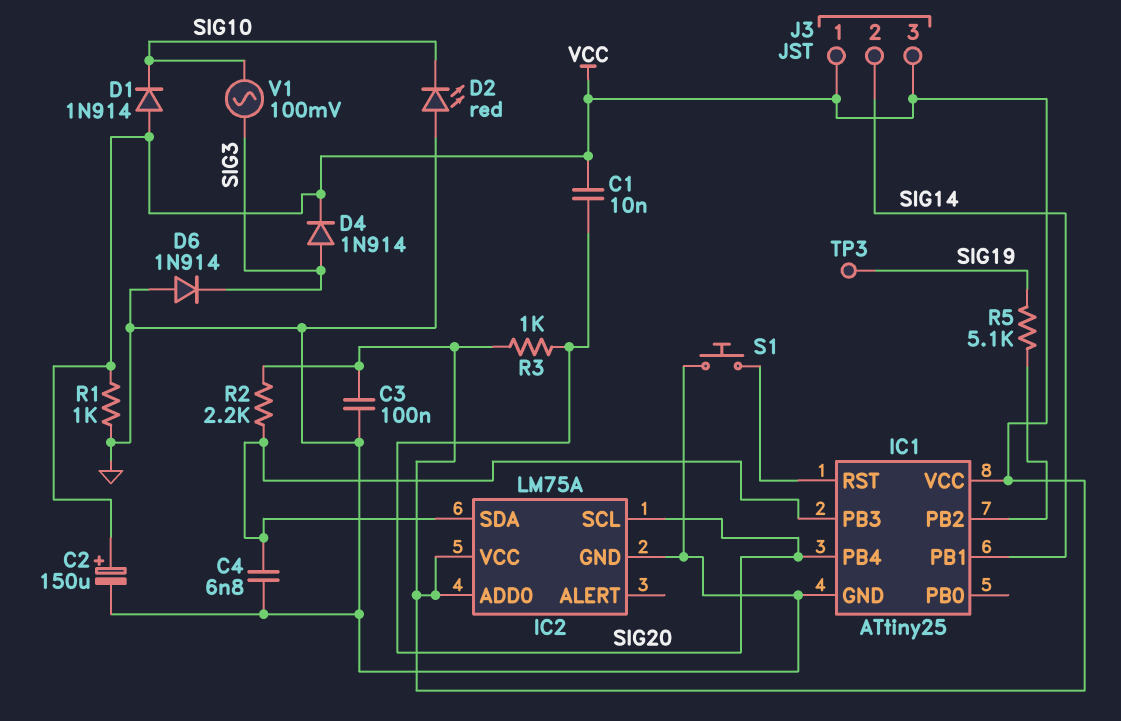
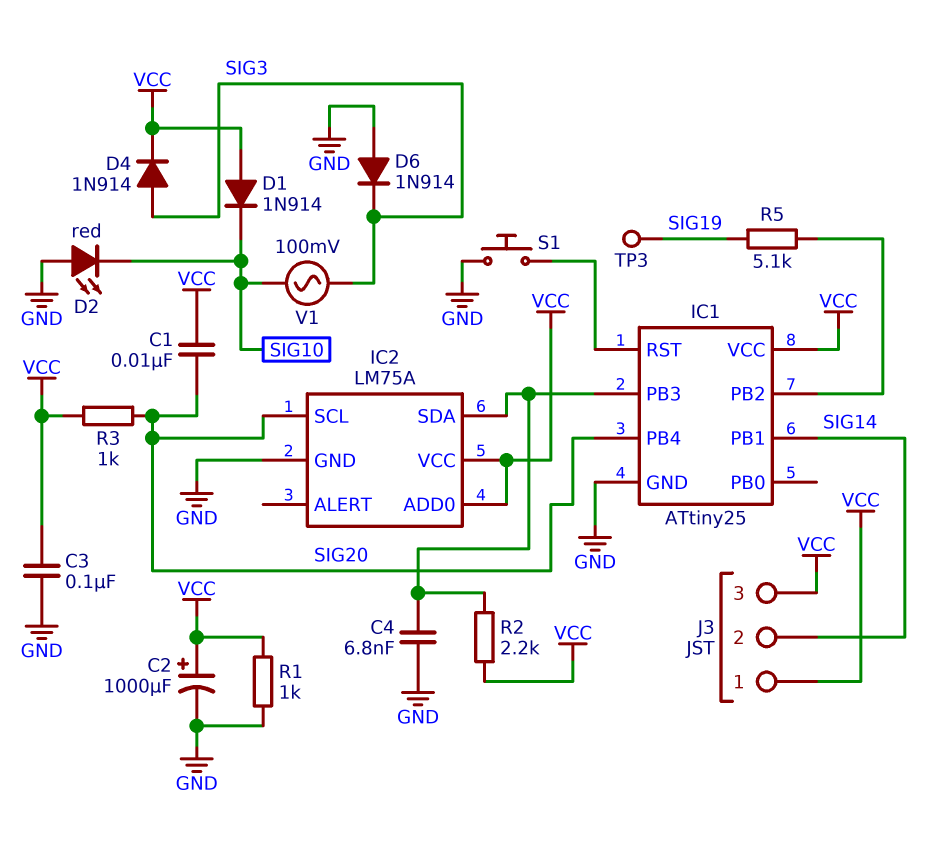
C2: 150uF (plus VCC, minus GND) -> 1000uF (plus VCC, minus GND)

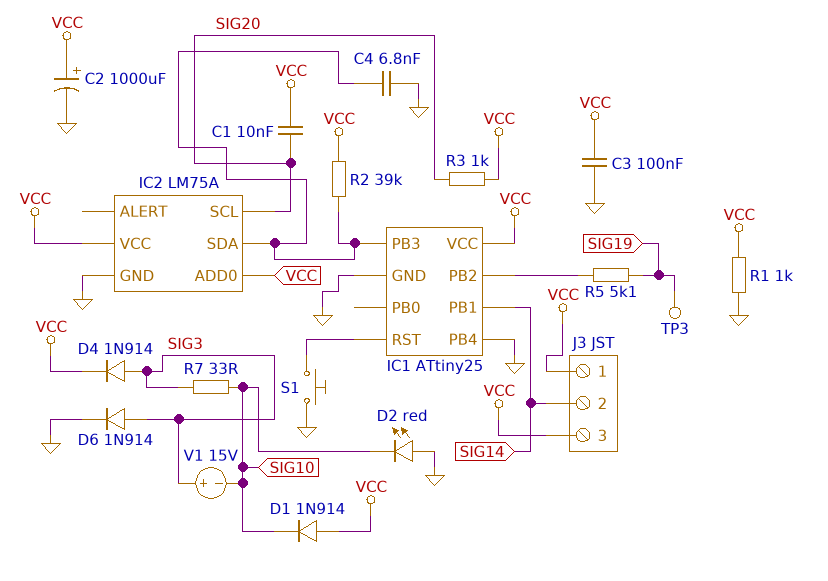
D6: diode 1N914 (A GND, K SIG3) -> diode 1N914 (A SIG3, K GND)
IC1 pin PB4: SIG20 -> GND
R2: 2.2k (IC1/PB3, VCC) -> 39k (IC1/PB3, VCC)
R7: none -> 33 (SIG3, SIG10)
V1: AC 100mV (SIG3, SIG10) -> 15V (plus SIG3, minus SIG10)

